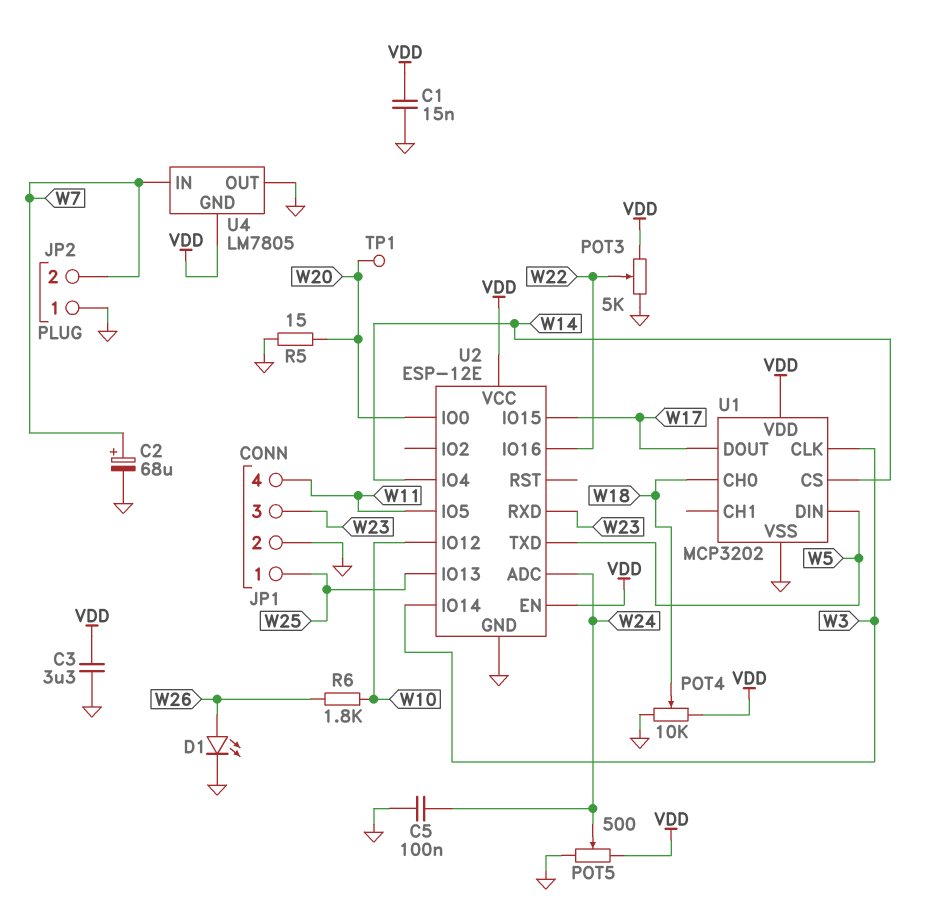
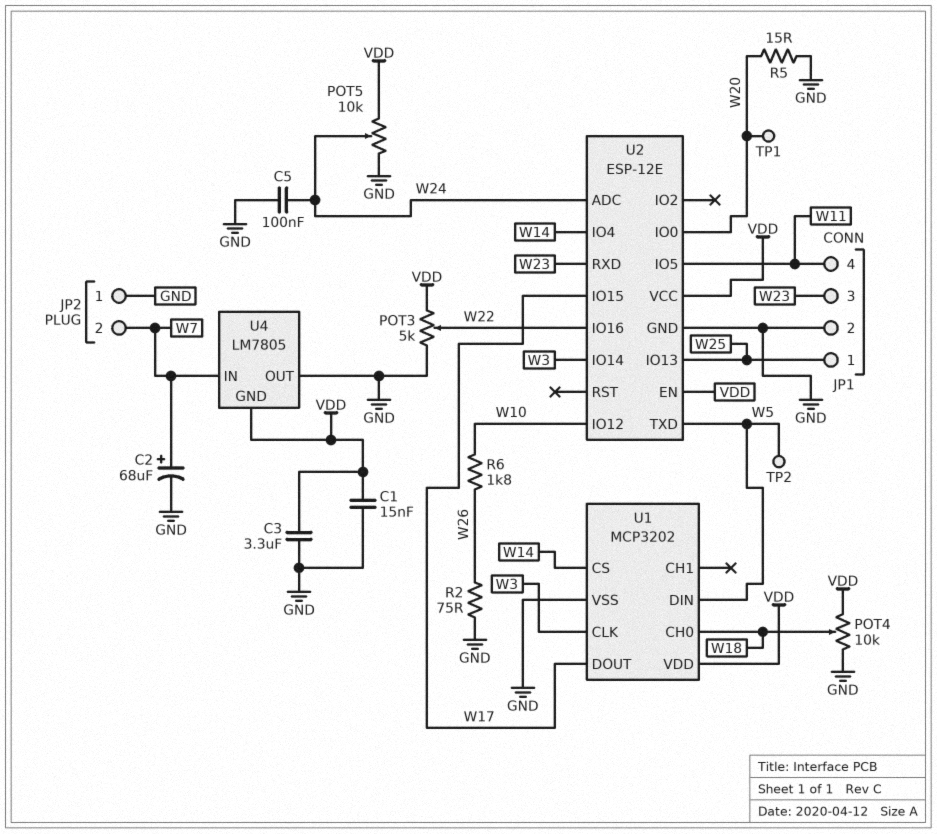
D1: LED (A W26, K GND) -> none
POT5: 500 (GND, VDD, wiper W24) -> 10k (GND, VDD, wiper W24)
R2: none -> 75 (GND, W26)
TP2: none -> test point (W5)

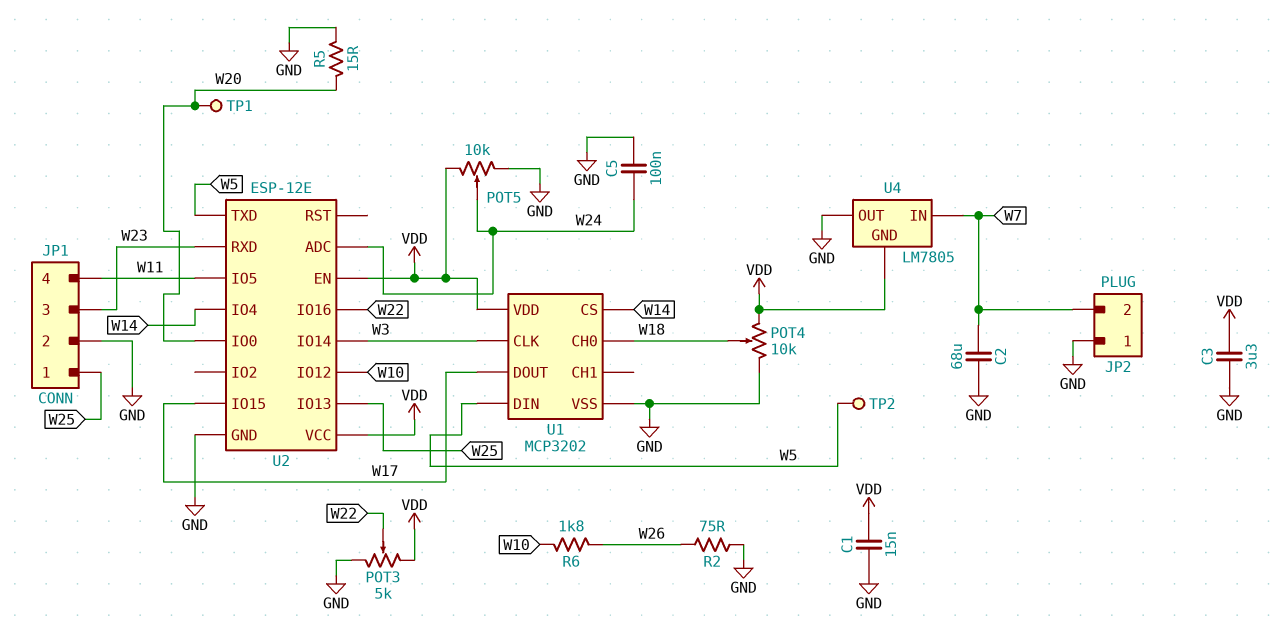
C2: 68uF (plus W7, minus GND) -> 68uF (GND, W7)

